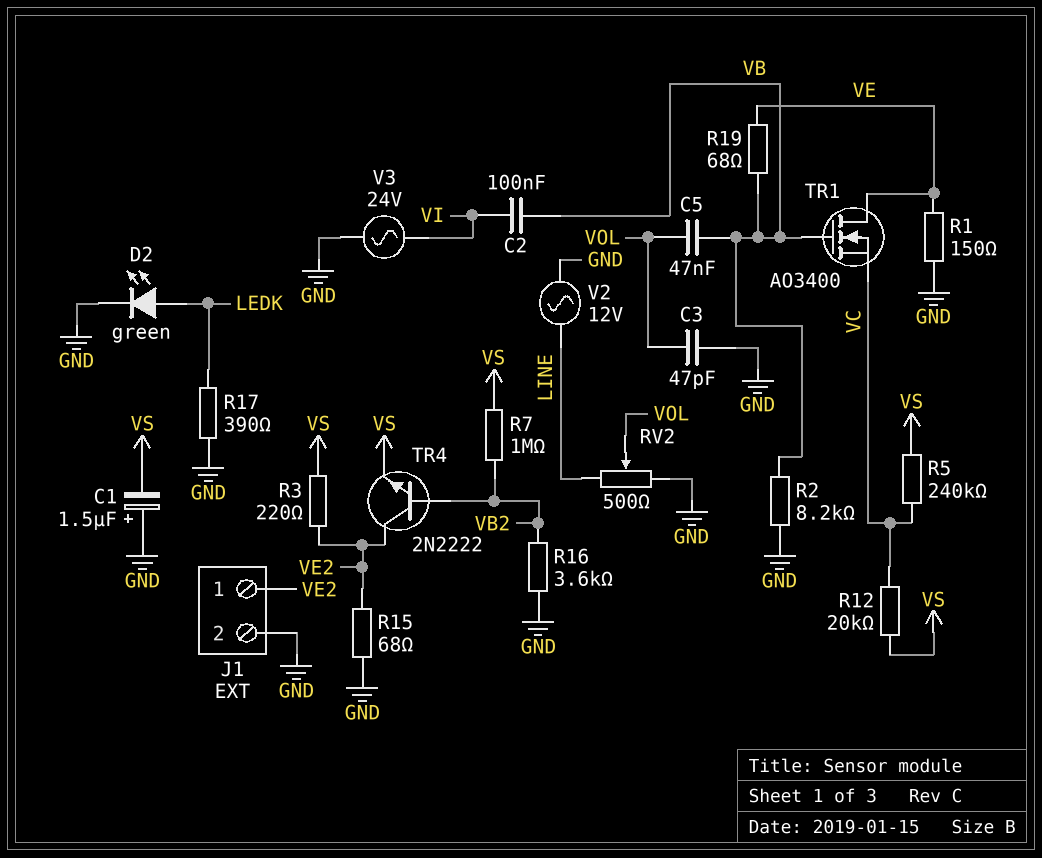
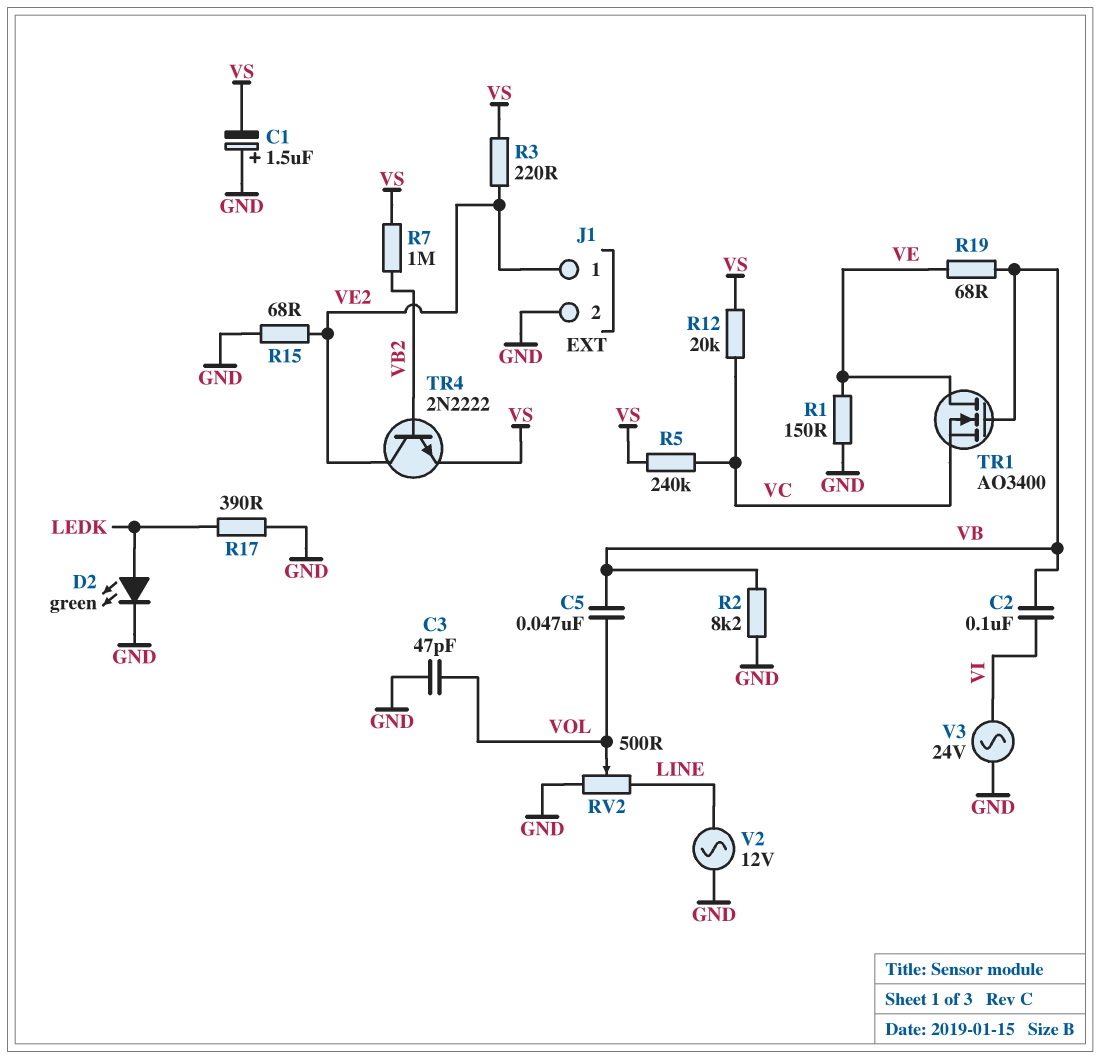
R16: 3.6k (GND, VB2) -> none

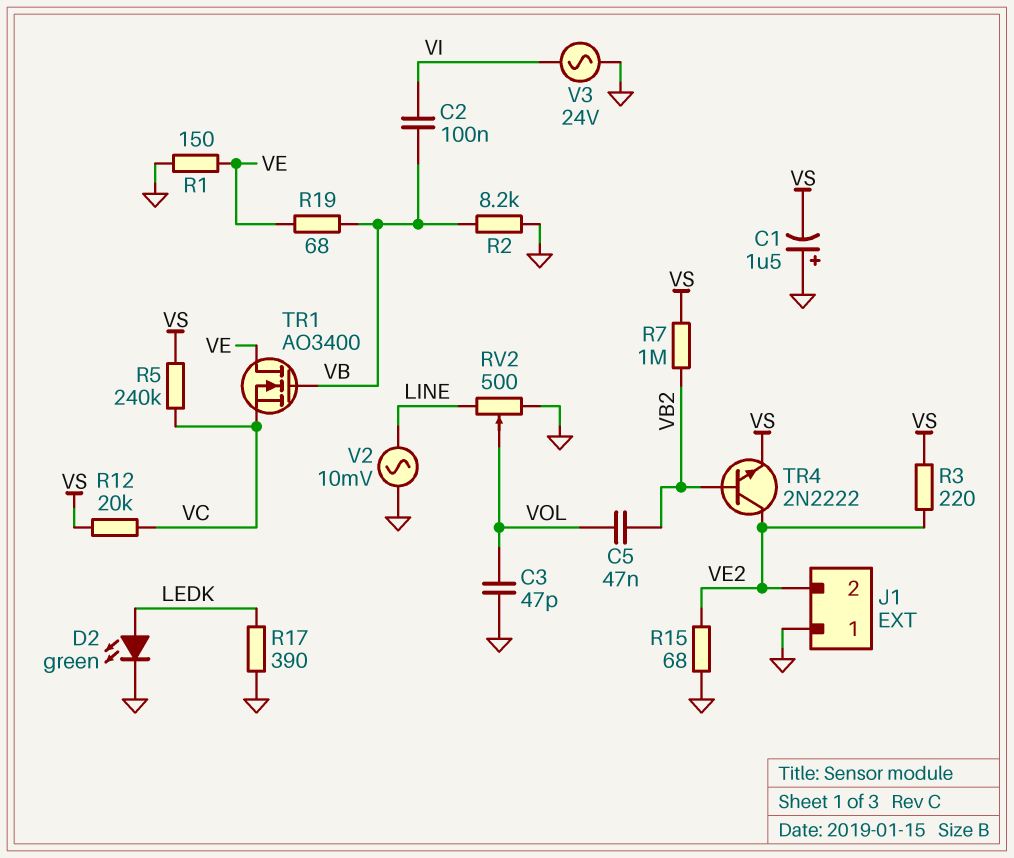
C5: 47nF (VB, VOL) -> 47nF (VB2, VOL)
J1 pin 1: VE2 -> GND
J1 pin 2: GND -> VE2
V2: AC 12V (GND, LINE) -> AC 10mV (GND, LINE)

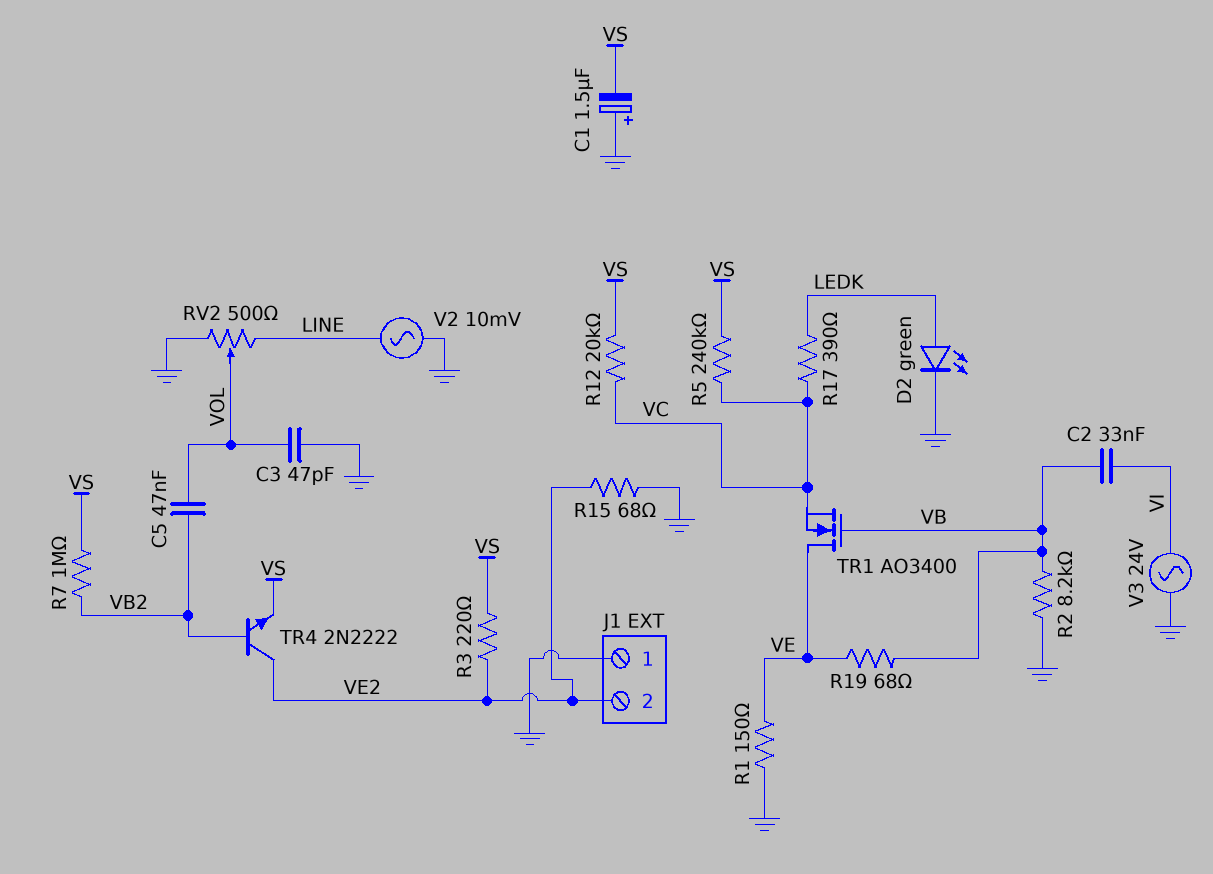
C2: 100nF (VB, VI) -> 33nF (VB, VI)
R17: 390 (GND, LEDK) -> 390 (LEDK, VC)

